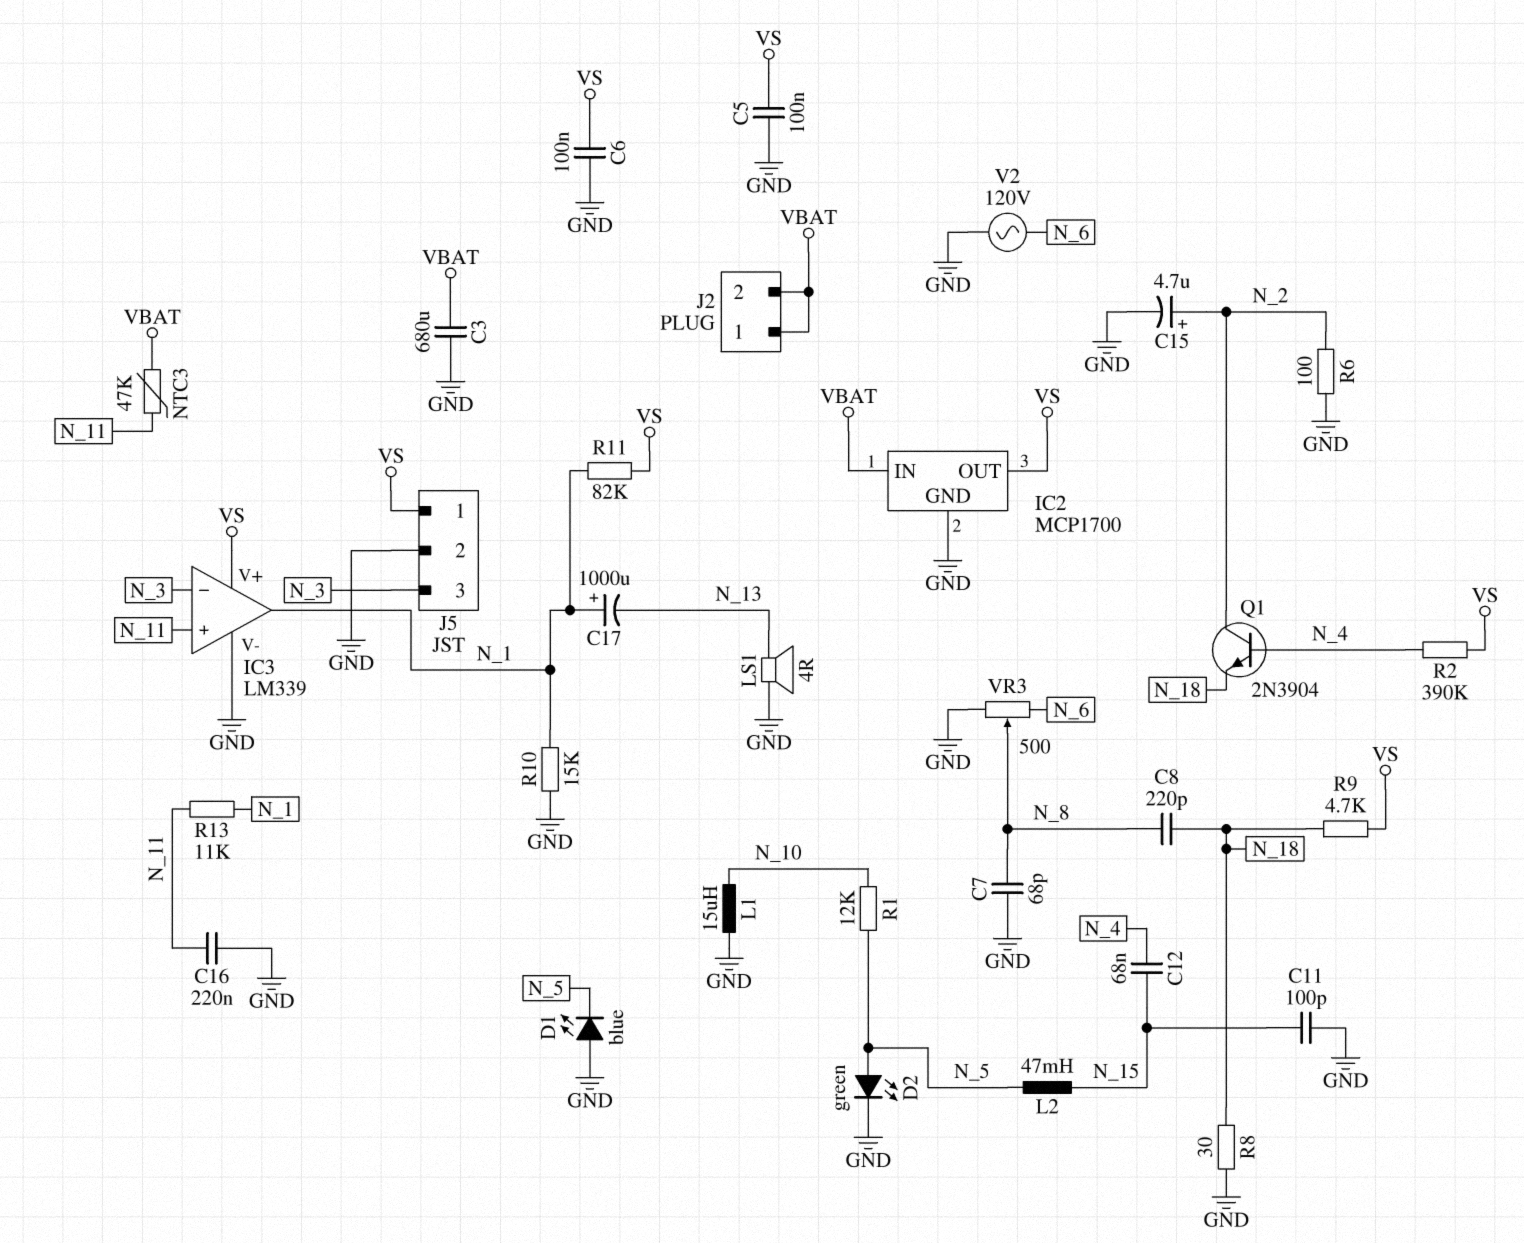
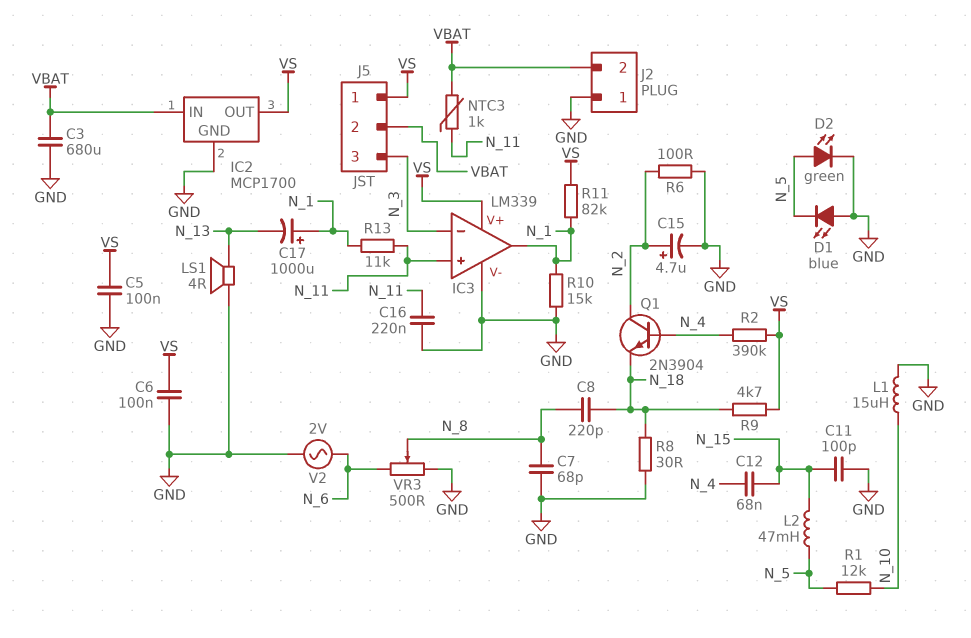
J2 pin 1: VBAT -> GND
J5 pin 2: GND -> VBAT
NTC3: 47k (N_11, VBAT) -> 1k (N_11, VBAT)
V2: AC 120V (GND, N_6) -> AC 2V (GND, N_6)

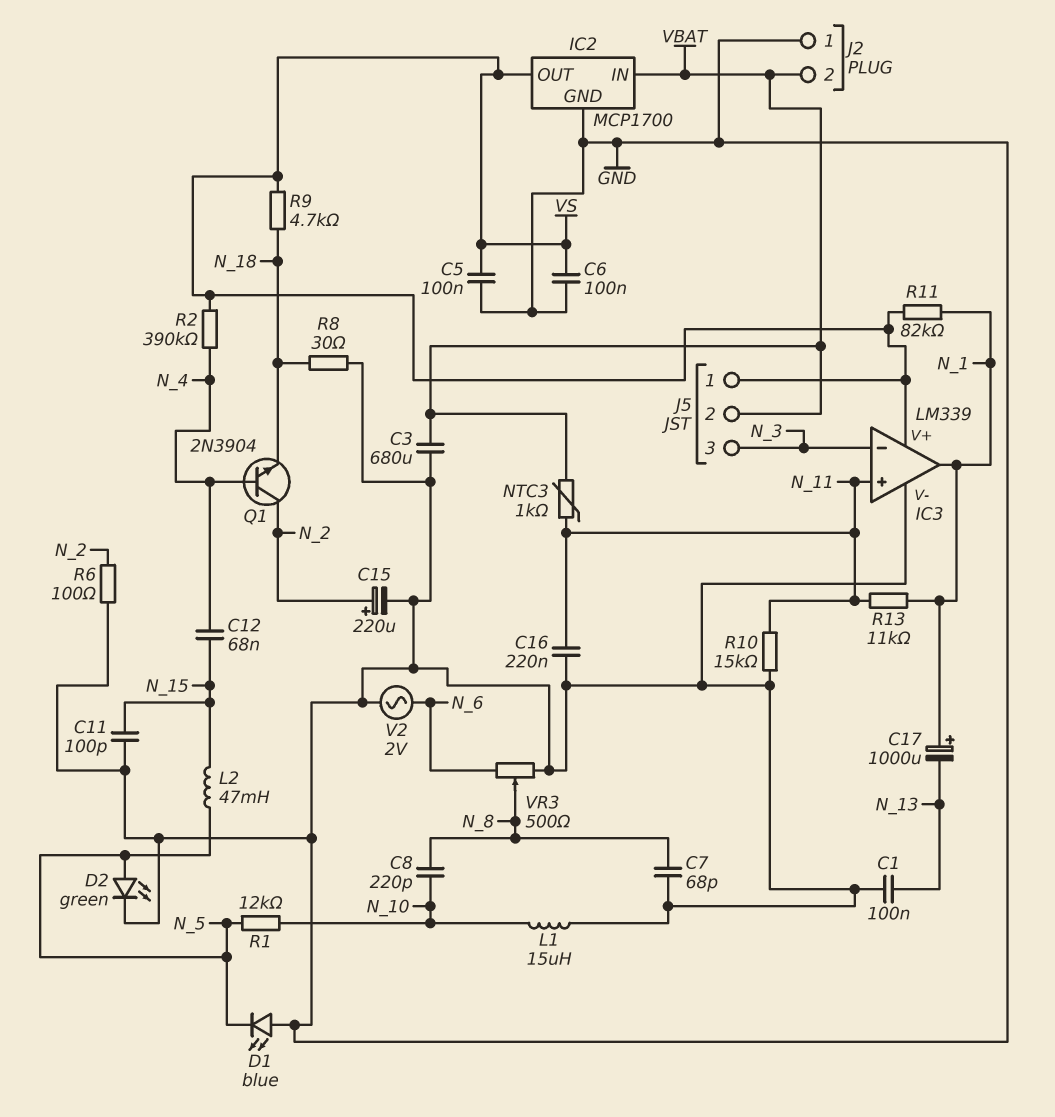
C1: none -> 100nF (GND, N_13)
C8: 220pF (N_8, N_18) -> 220pF (N_8, N_10)
C15: 4.7uF (plus N_2, minus GND) -> 220uF (plus N_2, minus GND)
LS1: speaker 4R (GND, N_13) -> none
R10: 15k (GND, N_1) -> 15k (GND, N_11)

